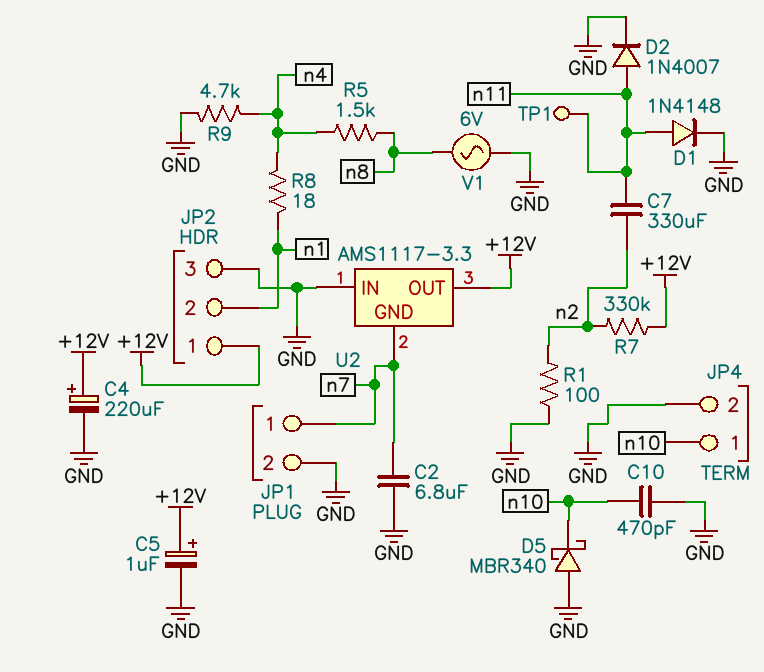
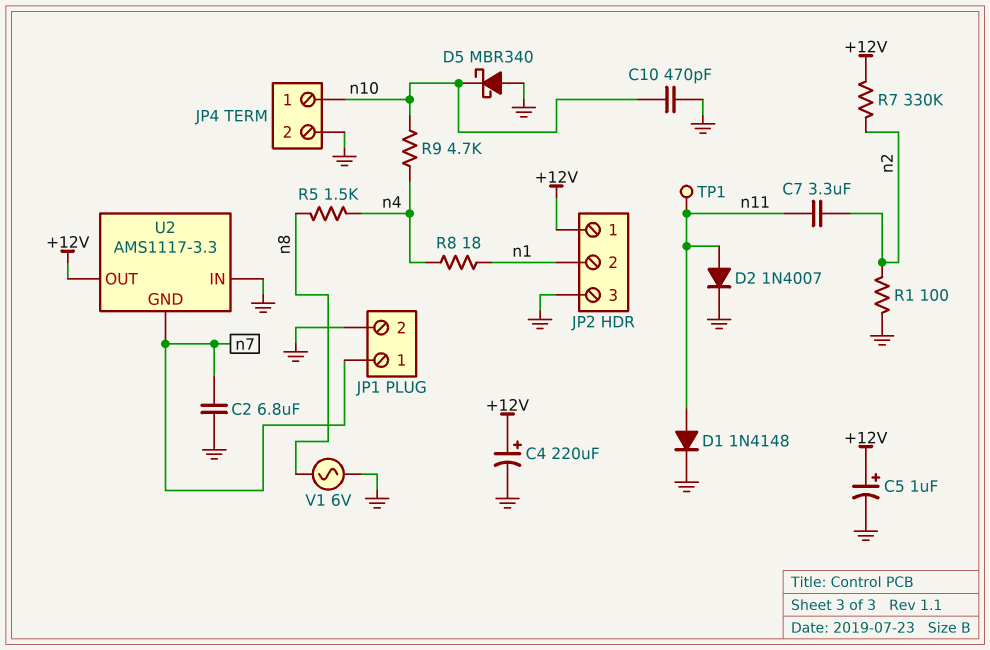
C7: 330uF (n2, n11) -> 3.3uF (n2, n11)
R9: 4.7k (GND, n4) -> 4.7k (n4, n10)

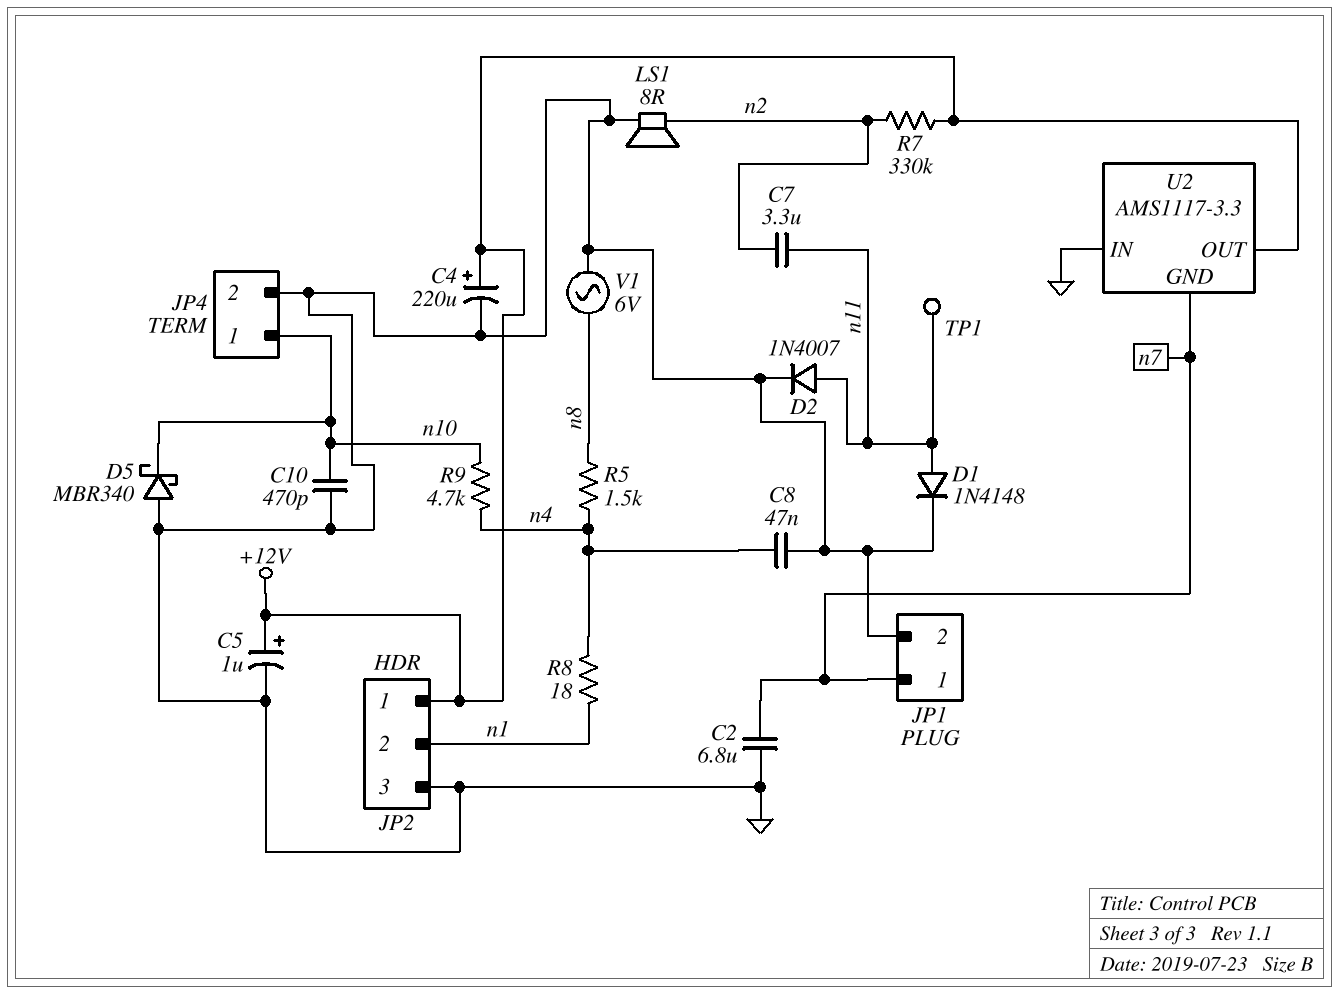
C8: none -> 47nF (GND, n4)
LS1: none -> speaker 8R (GND, n2)
R1: 100 (GND, n2) -> none

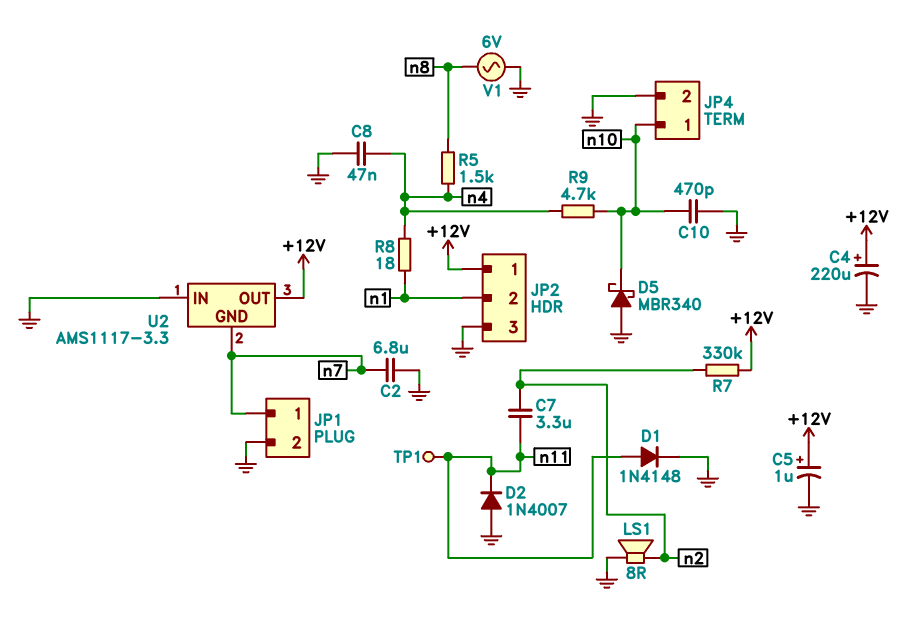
D2: diode 1N4007 (A n11, K GND) -> diode 1N4007 (A GND, K n11)

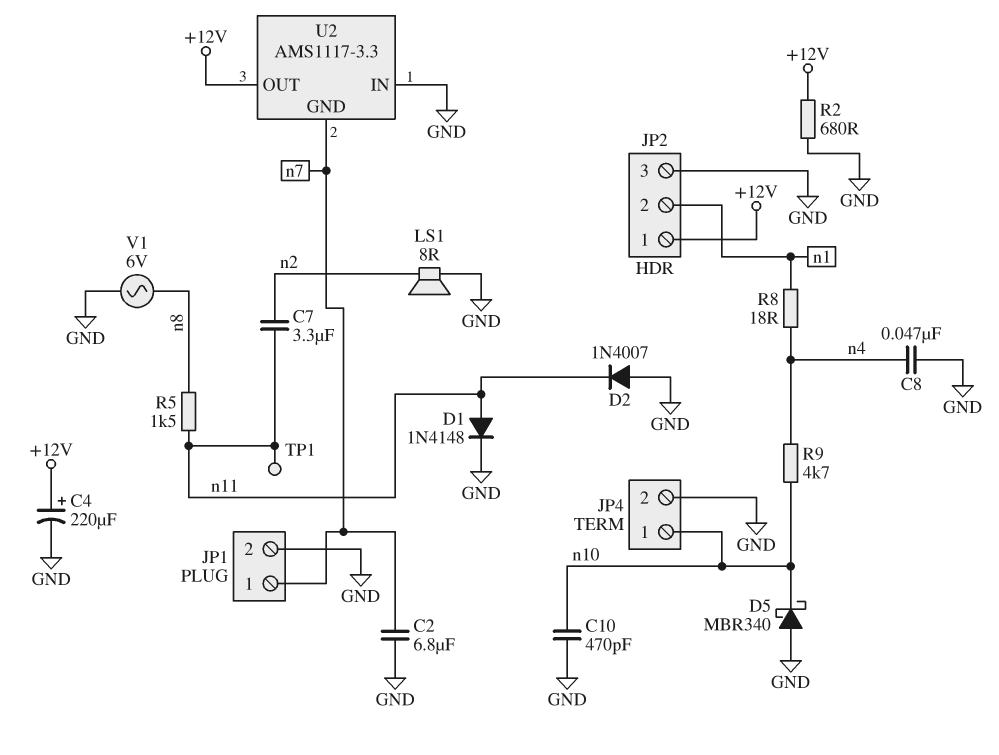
C5: 1uF (plus +12V, minus GND) -> none
R2: none -> 680 (+12V, GND)
R5: 1.5k (n4, n8) -> 1.5k (n8, n11)
R7: 330k (+12V, n2) -> none

